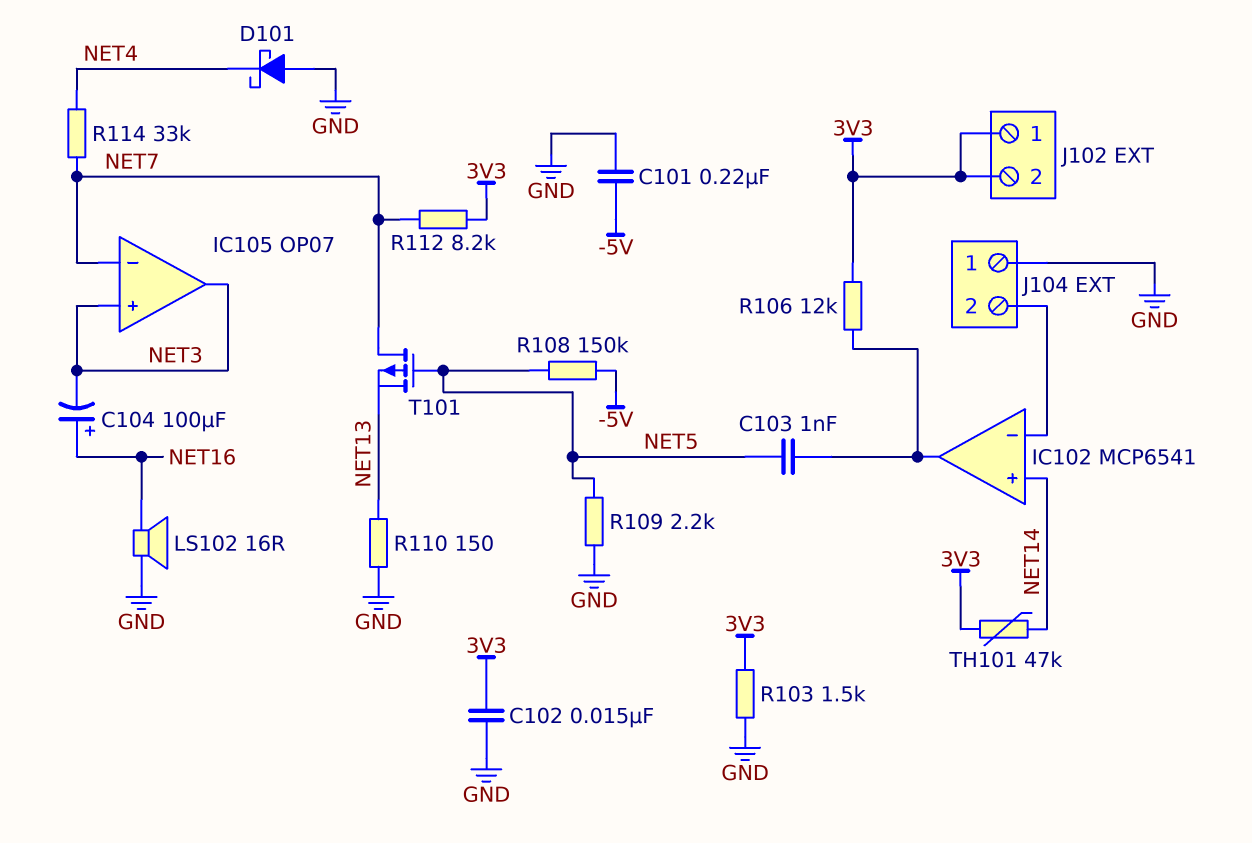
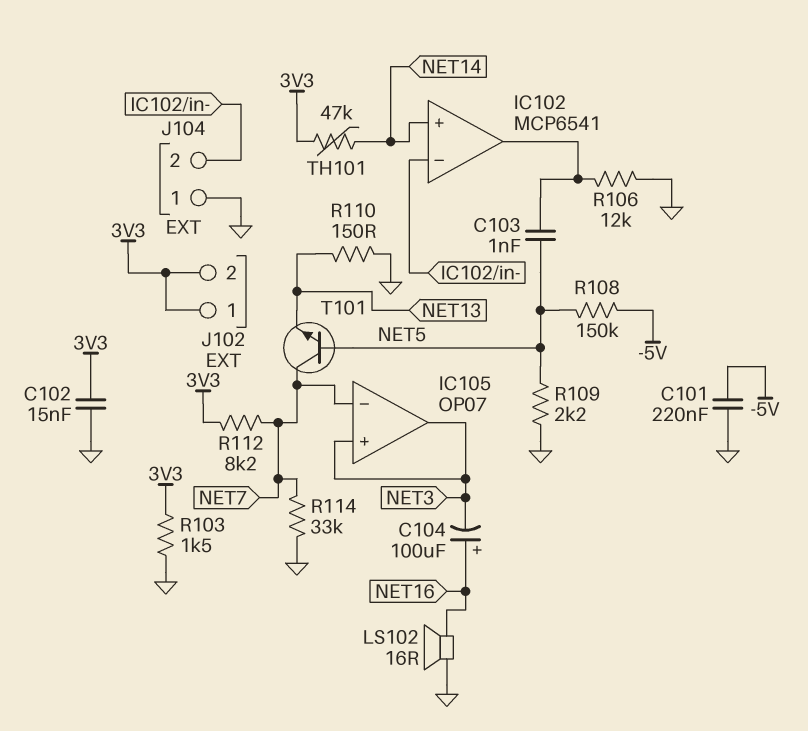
D101: schottky (A GND, K NET4) -> none
R106: 12k (3V3, IC102/out) -> 12k (GND, IC102/out)
R114: 33k (NET4, NET7) -> 33k (GND, NET7)
T101: PMOS (G NET5, D NET7, S NET13) -> NPN (B NET5, C NET7, E NET13)

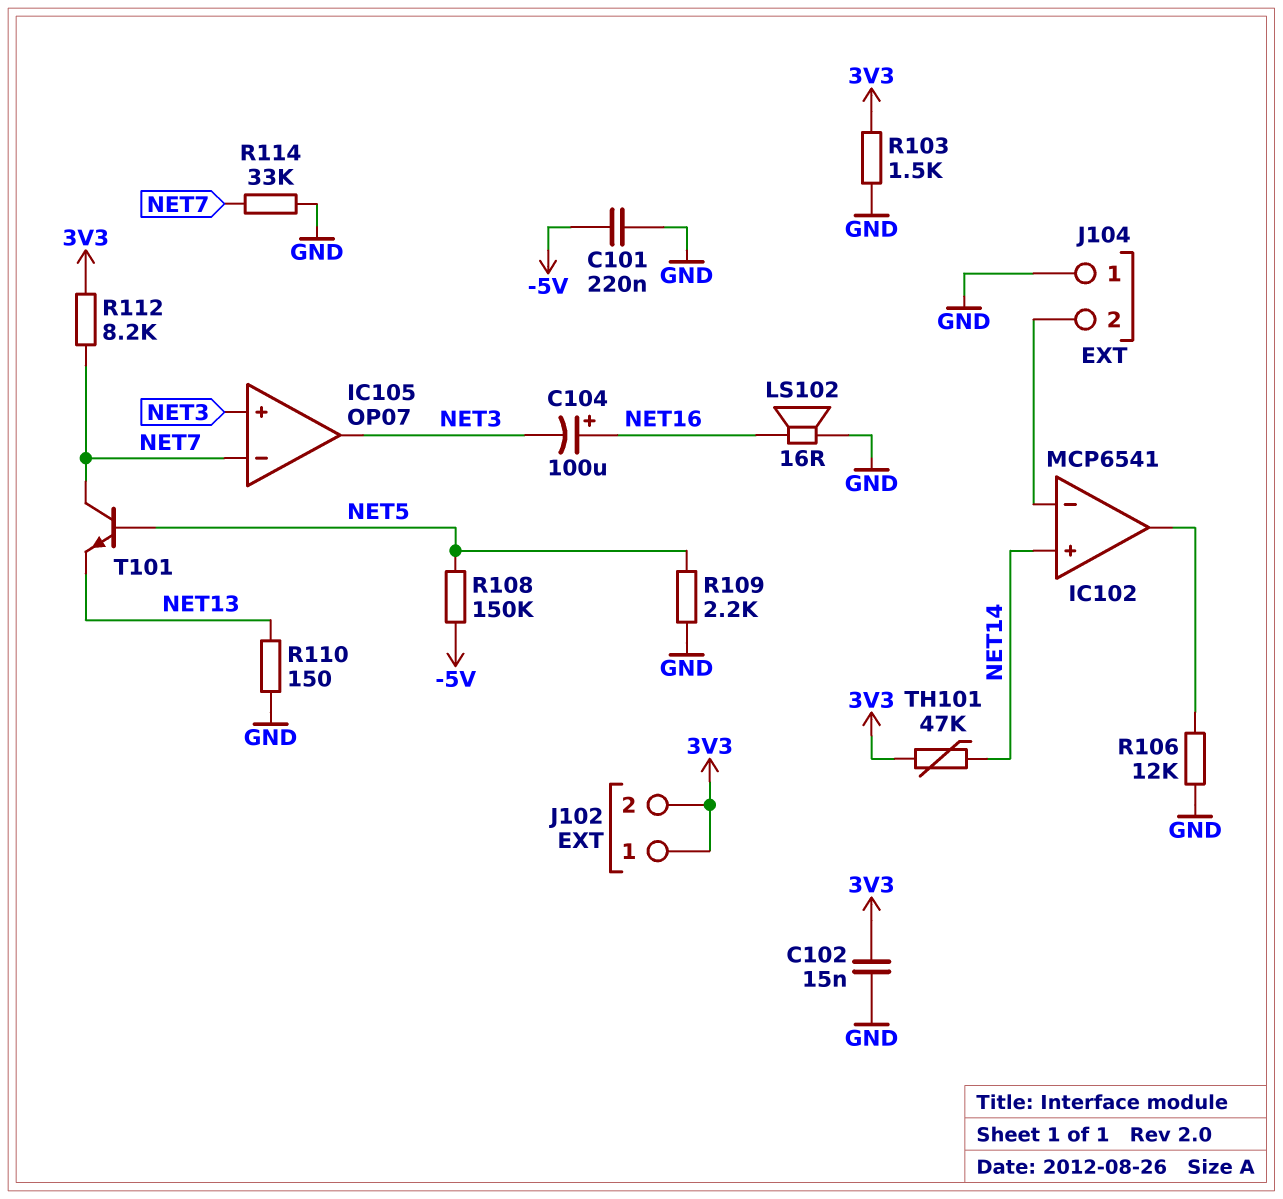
C103: 1nF (IC102/out, NET5) -> none

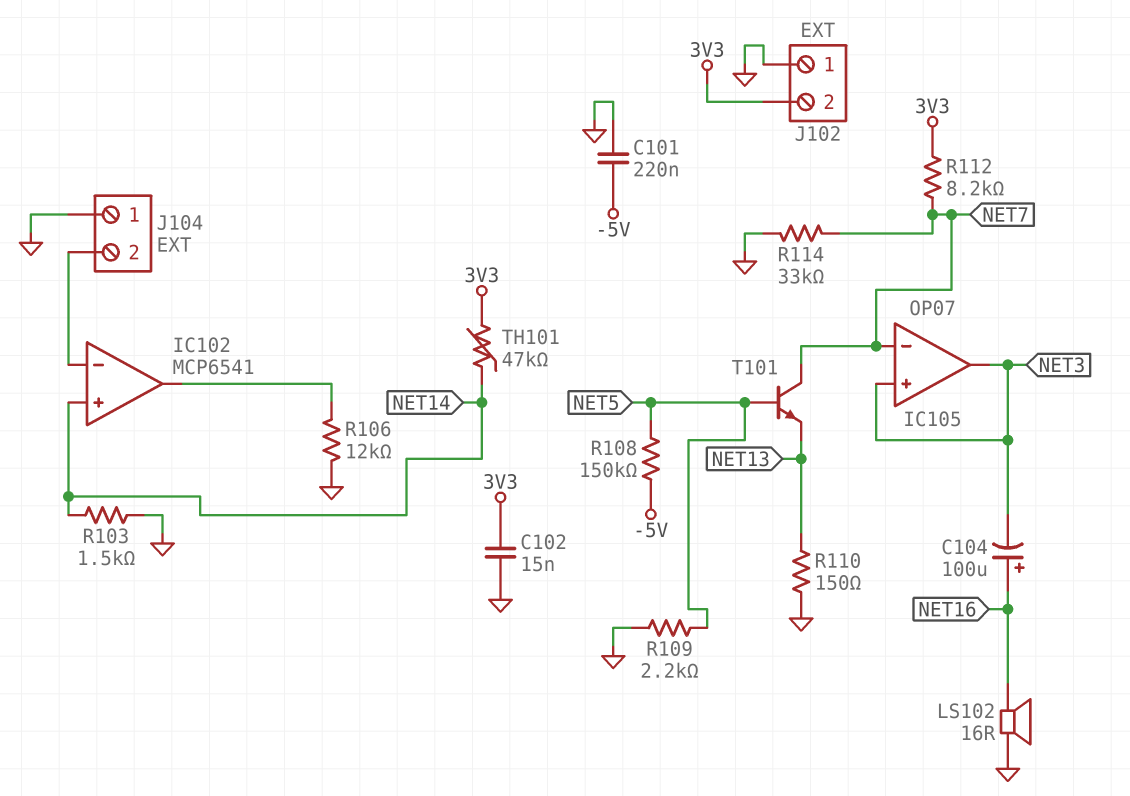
J102 pin 1: 3V3 -> GND
R103: 1.5k (3V3, GND) -> 1.5k (GND, NET14)

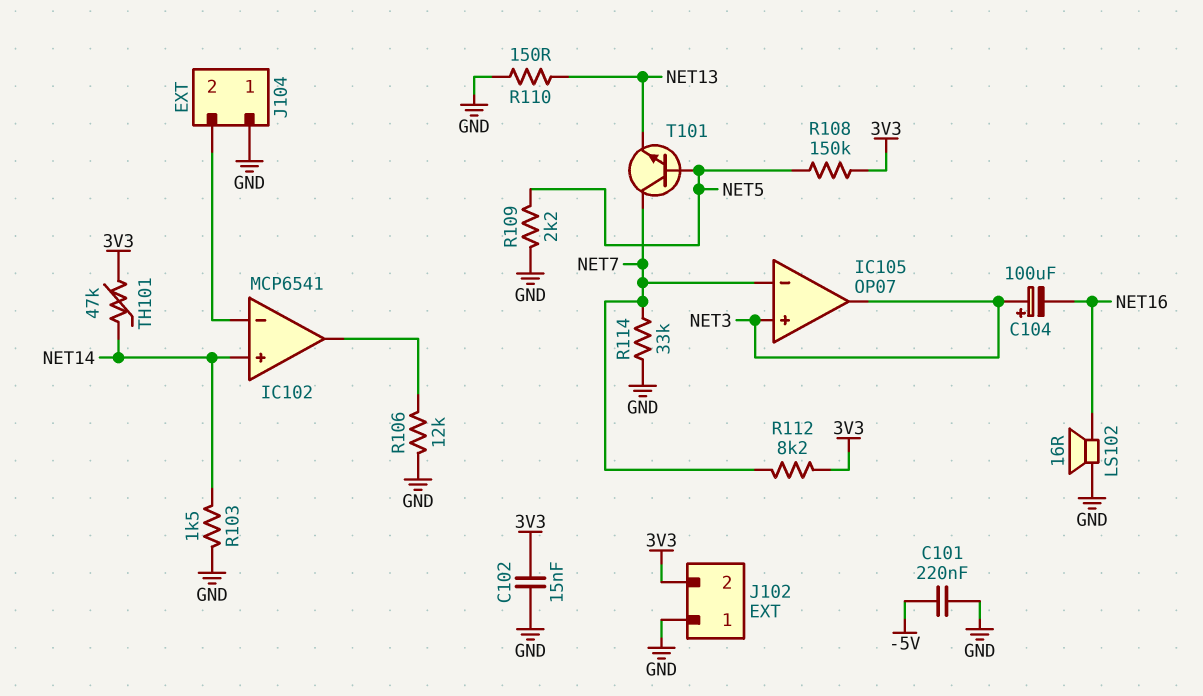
C104: 100uF (plus NET16, minus NET3) -> 100uF (plus NET3, minus NET16)
R108: 150k (-5V, NET5) -> 150k (3V3, NET5)

